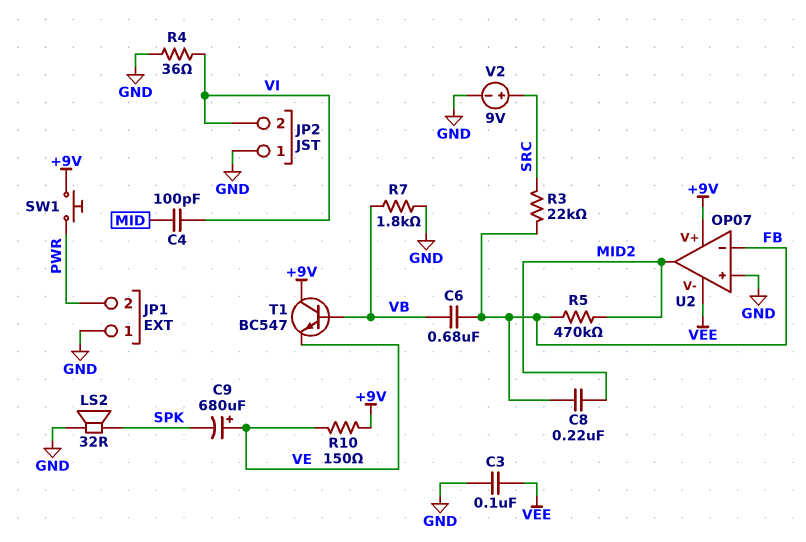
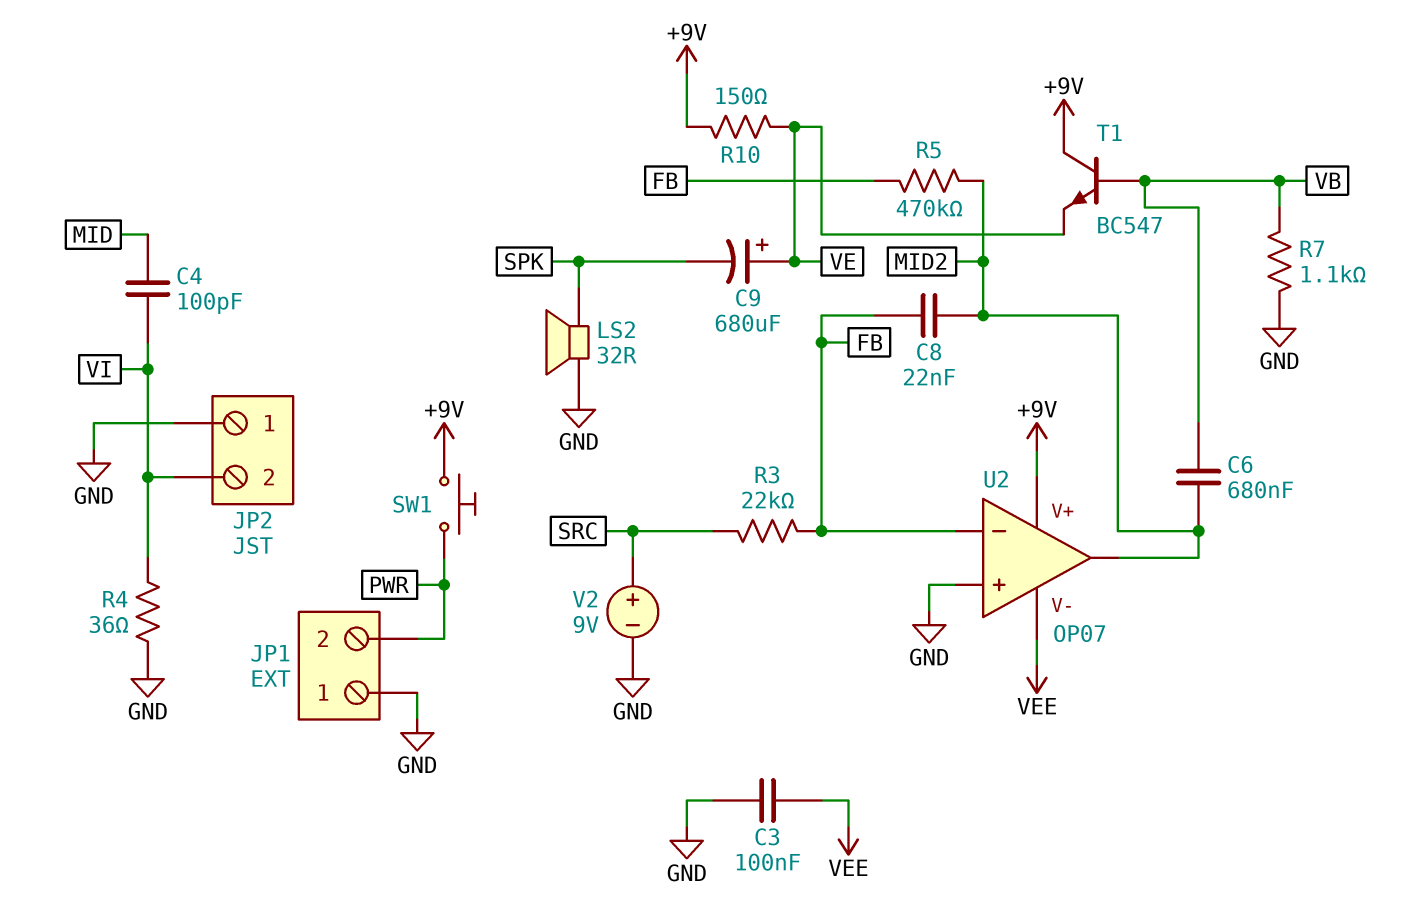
C6: 680nF (FB, VB) -> 680nF (MID2, VB)
C8: 220nF (FB, MID2) -> 22nF (FB, MID2)
R7: 1.8k (GND, VB) -> 1.1k (GND, VB)

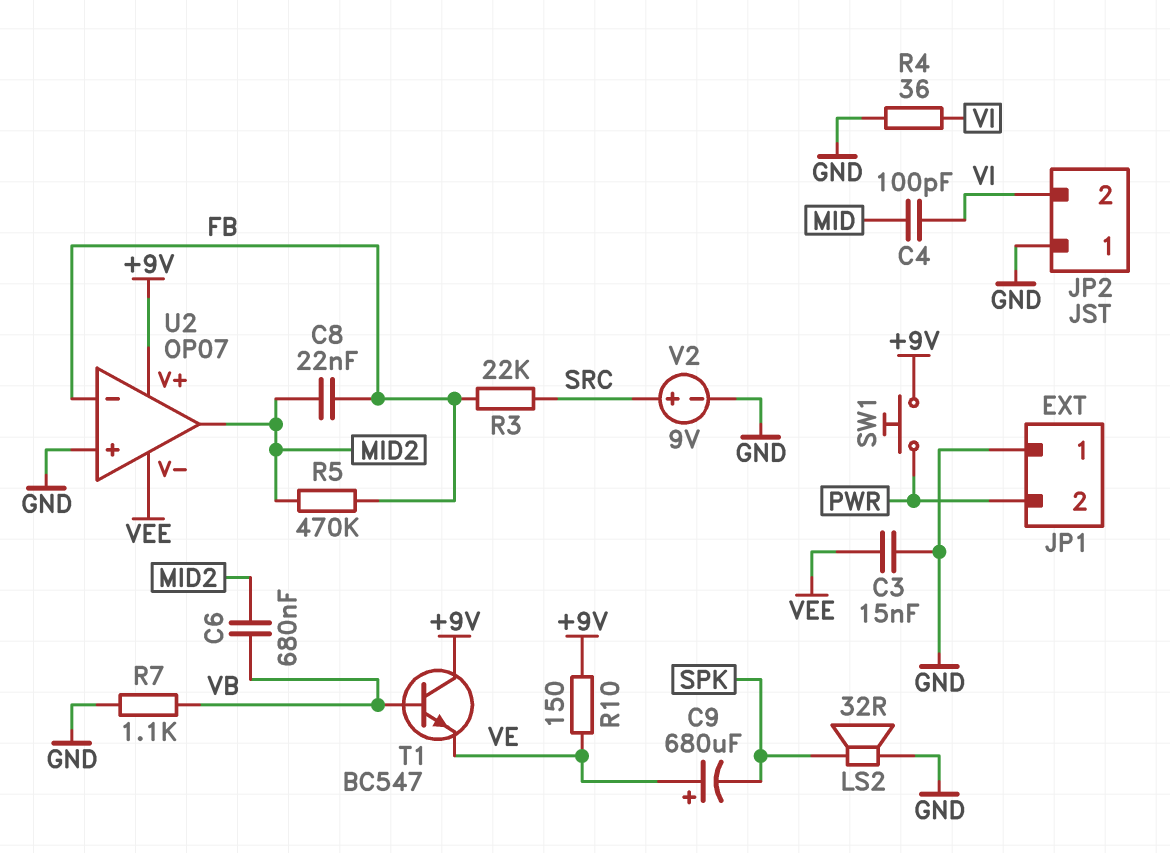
C3: 100nF (GND, VEE) -> 15nF (GND, VEE)

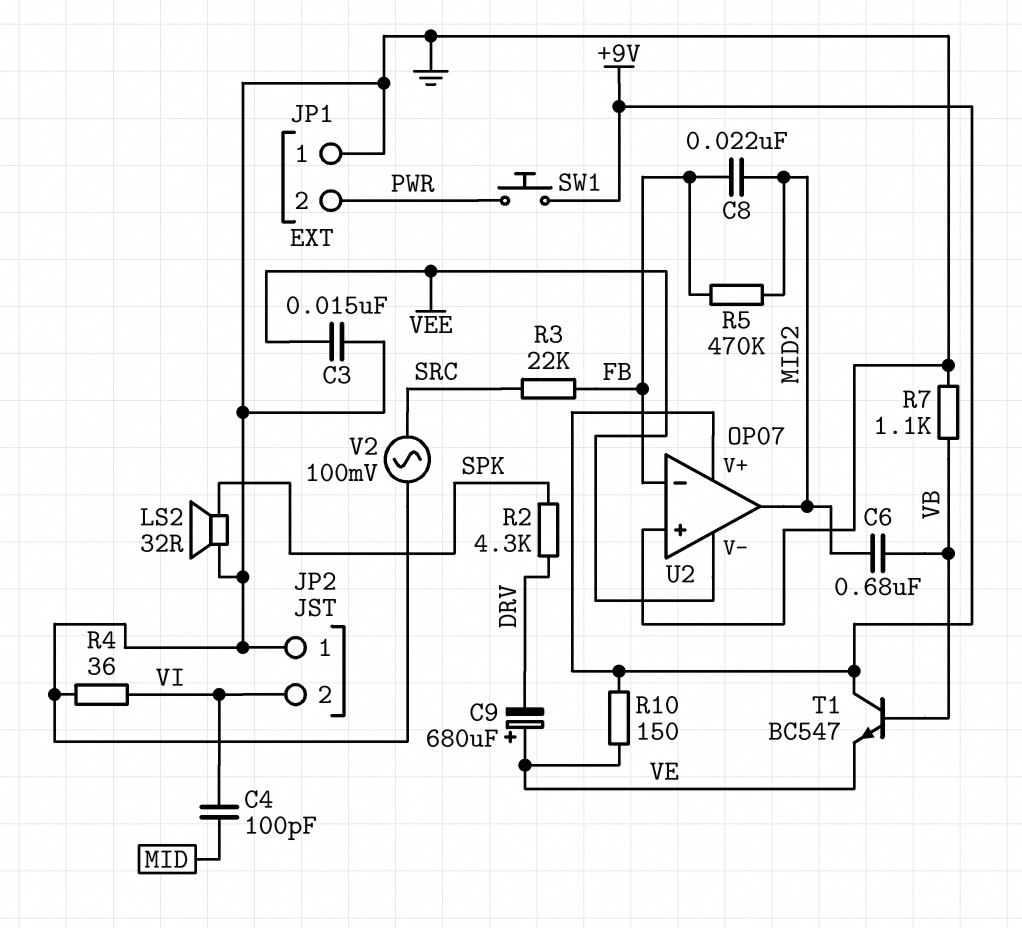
C9: 680uF (plus VE, minus SPK) -> 680uF (plus VE, minus DRV)
R2: none -> 4.3k (DRV, SPK)
V2: 9V (plus SRC, minus GND) -> AC 100mV (GND, SRC)

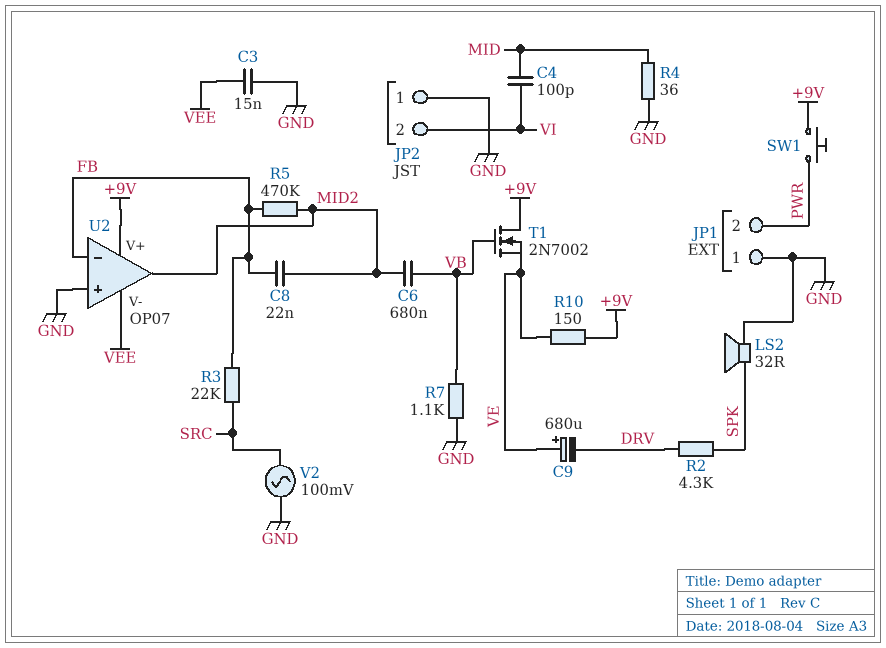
R4: 36 (GND, VI) -> 36 (GND, MID)
T1: NPN BC547 (B VB, C +9V, E VE) -> NMOS 2N7002 (G VB, D +9V, S VE)

